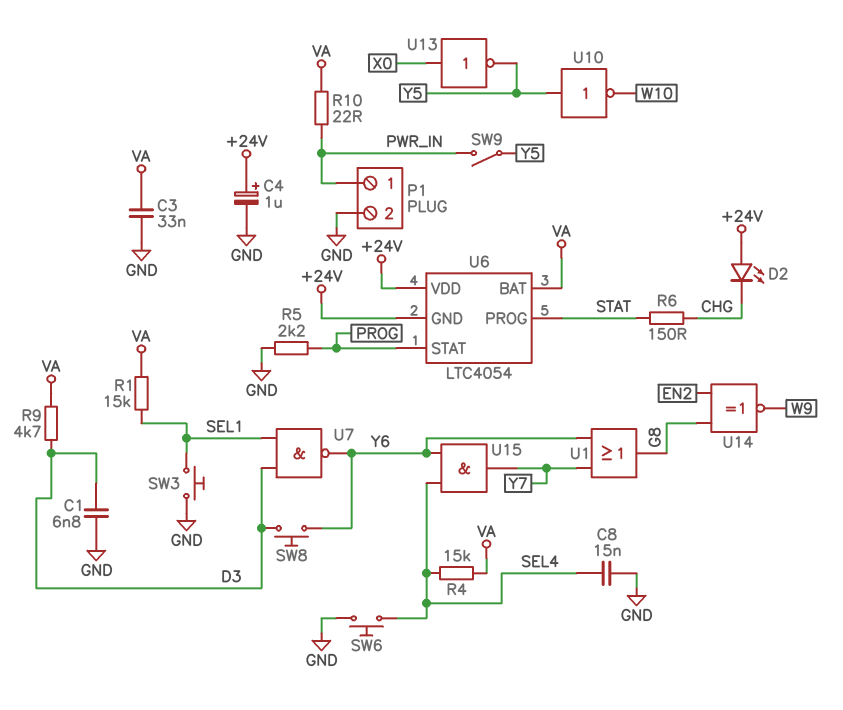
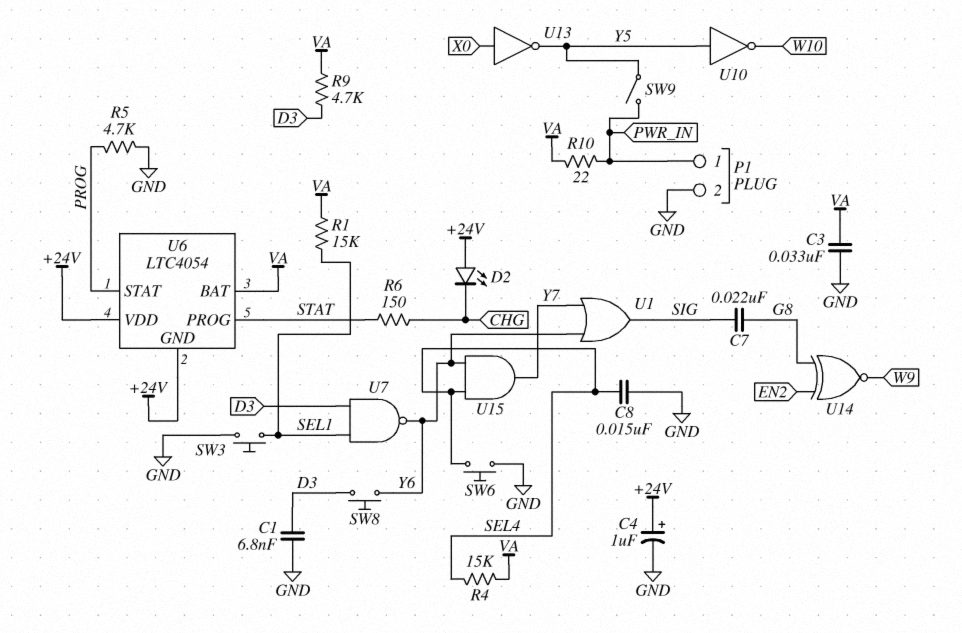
C7: none -> 22nF (G8, SIG)
R5: 2.2k (GND, PROG) -> 4.7k (GND, PROG)
U1: OR (in Y6, in Y7, out G8) -> OR (in Y6, in Y7, out SIG)

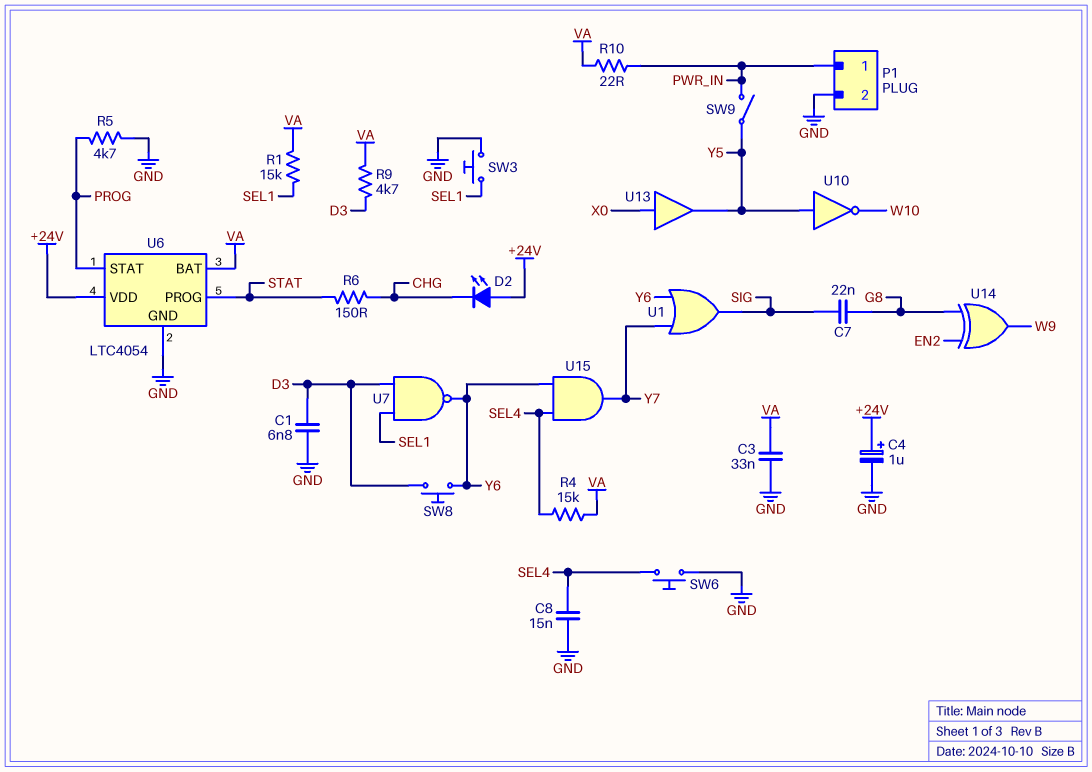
U6 pin GND: +24V -> GND
U13: NOT (in X0, out Y5) -> buffer (in X0, out Y5)
U14: XNOR (in EN2, in G8, out W9) -> XOR (in EN2, in G8, out W9)

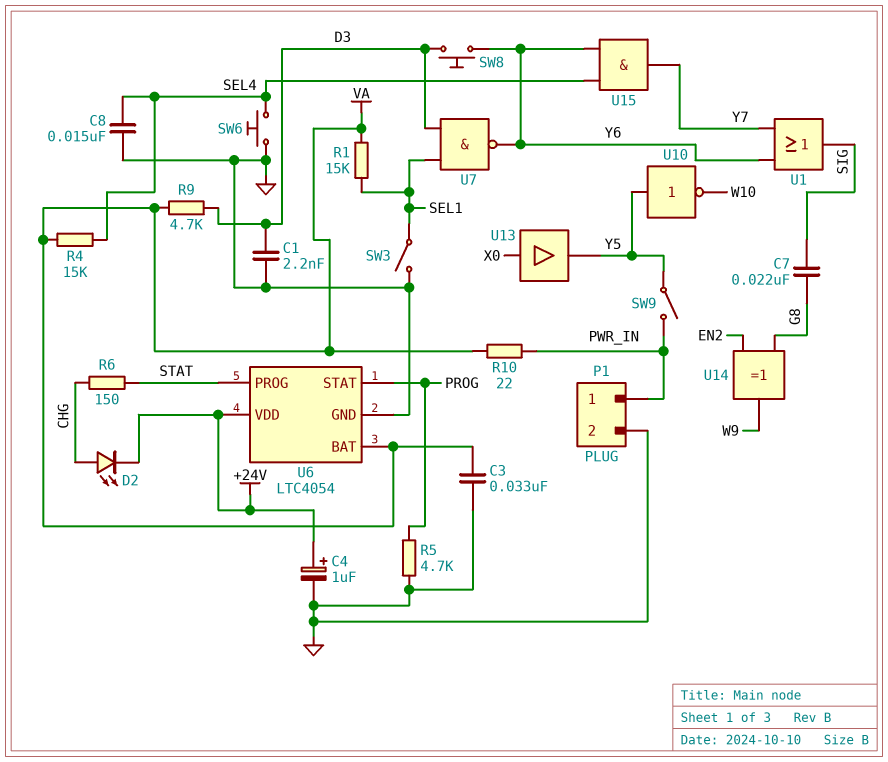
C1: 6.8nF (D3, GND) -> 2.2nF (D3, GND)
D2: LED (A +24V, K CHG) -> LED (A CHG, K +24V)
SW3: button (GND, SEL1) -> switch (GND, SEL1)

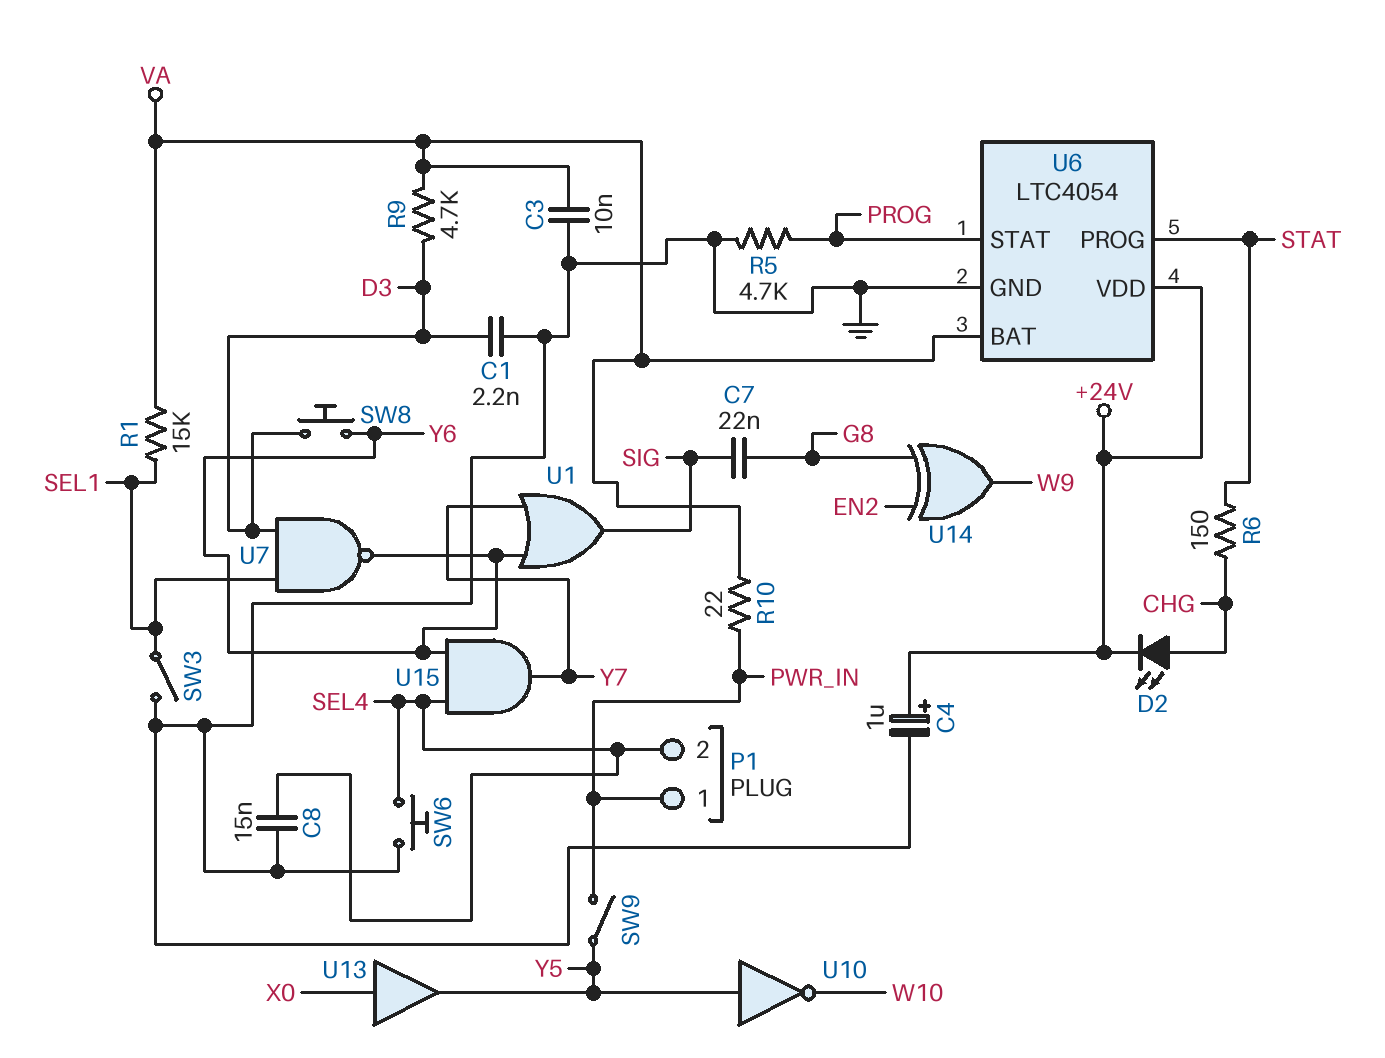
C3: 33nF (GND, VA) -> 10nF (GND, VA)
P1 pin 2: GND -> SEL4
R4: 15k (SEL4, VA) -> none

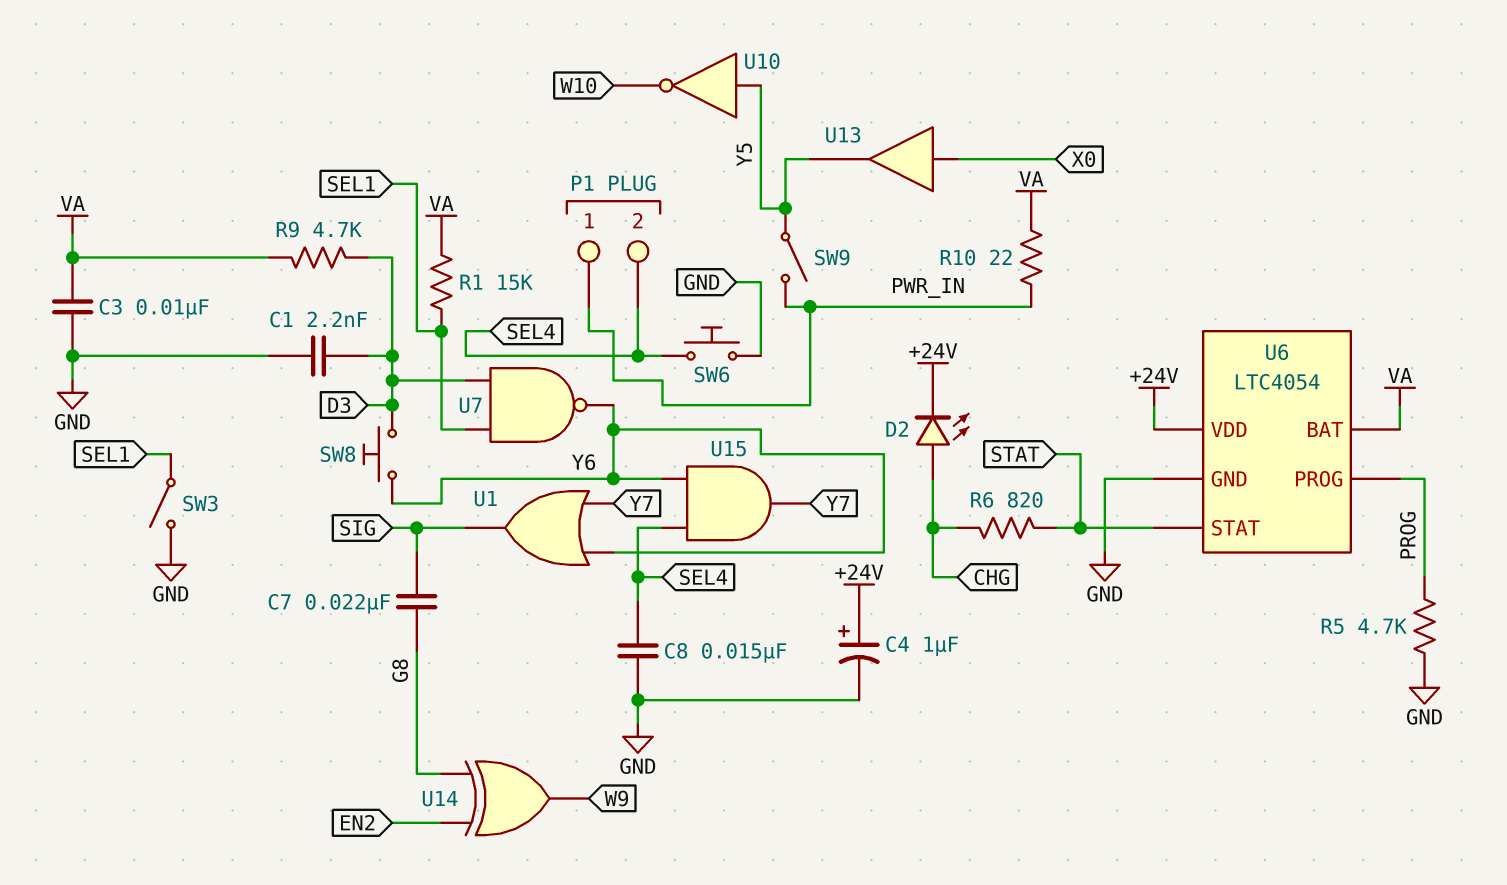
R6: 150 (CHG, STAT) -> 820 (CHG, STAT)
U6 pin PROG: STAT -> PROG
U6 pin STAT: PROG -> STAT

